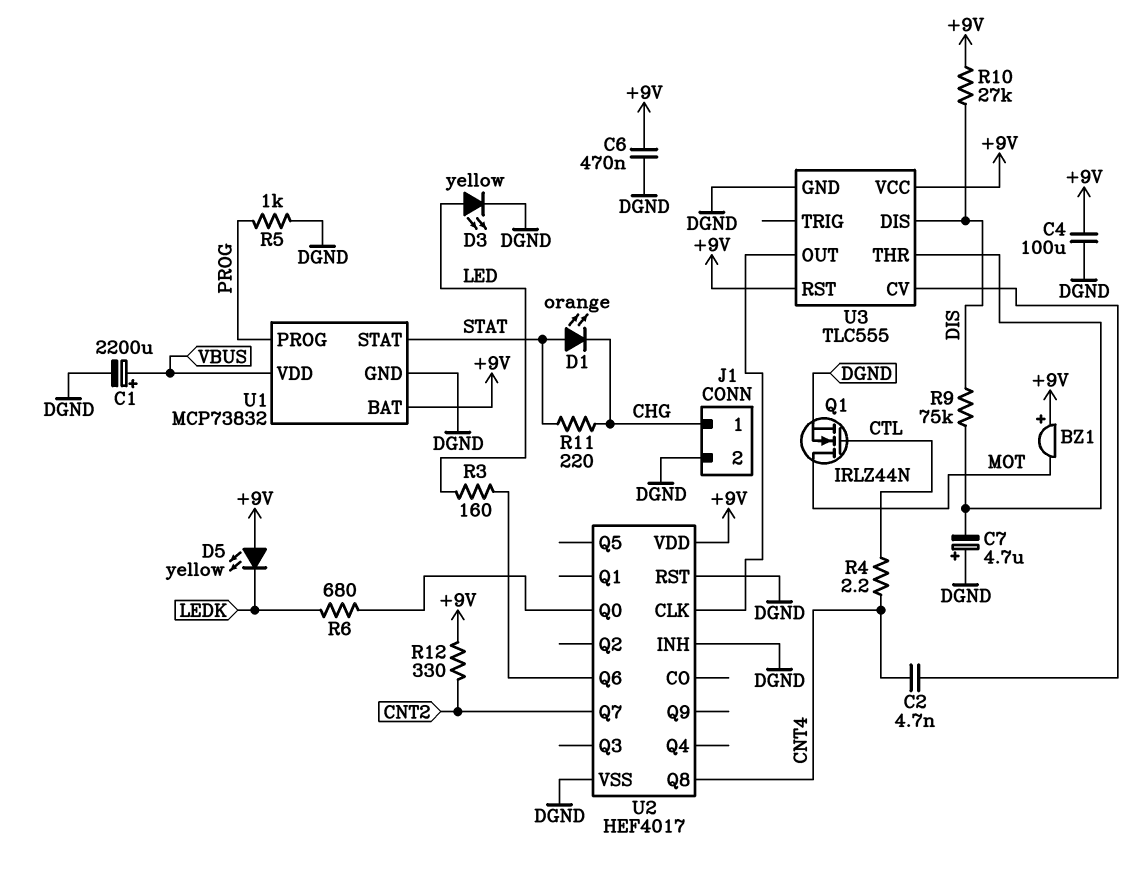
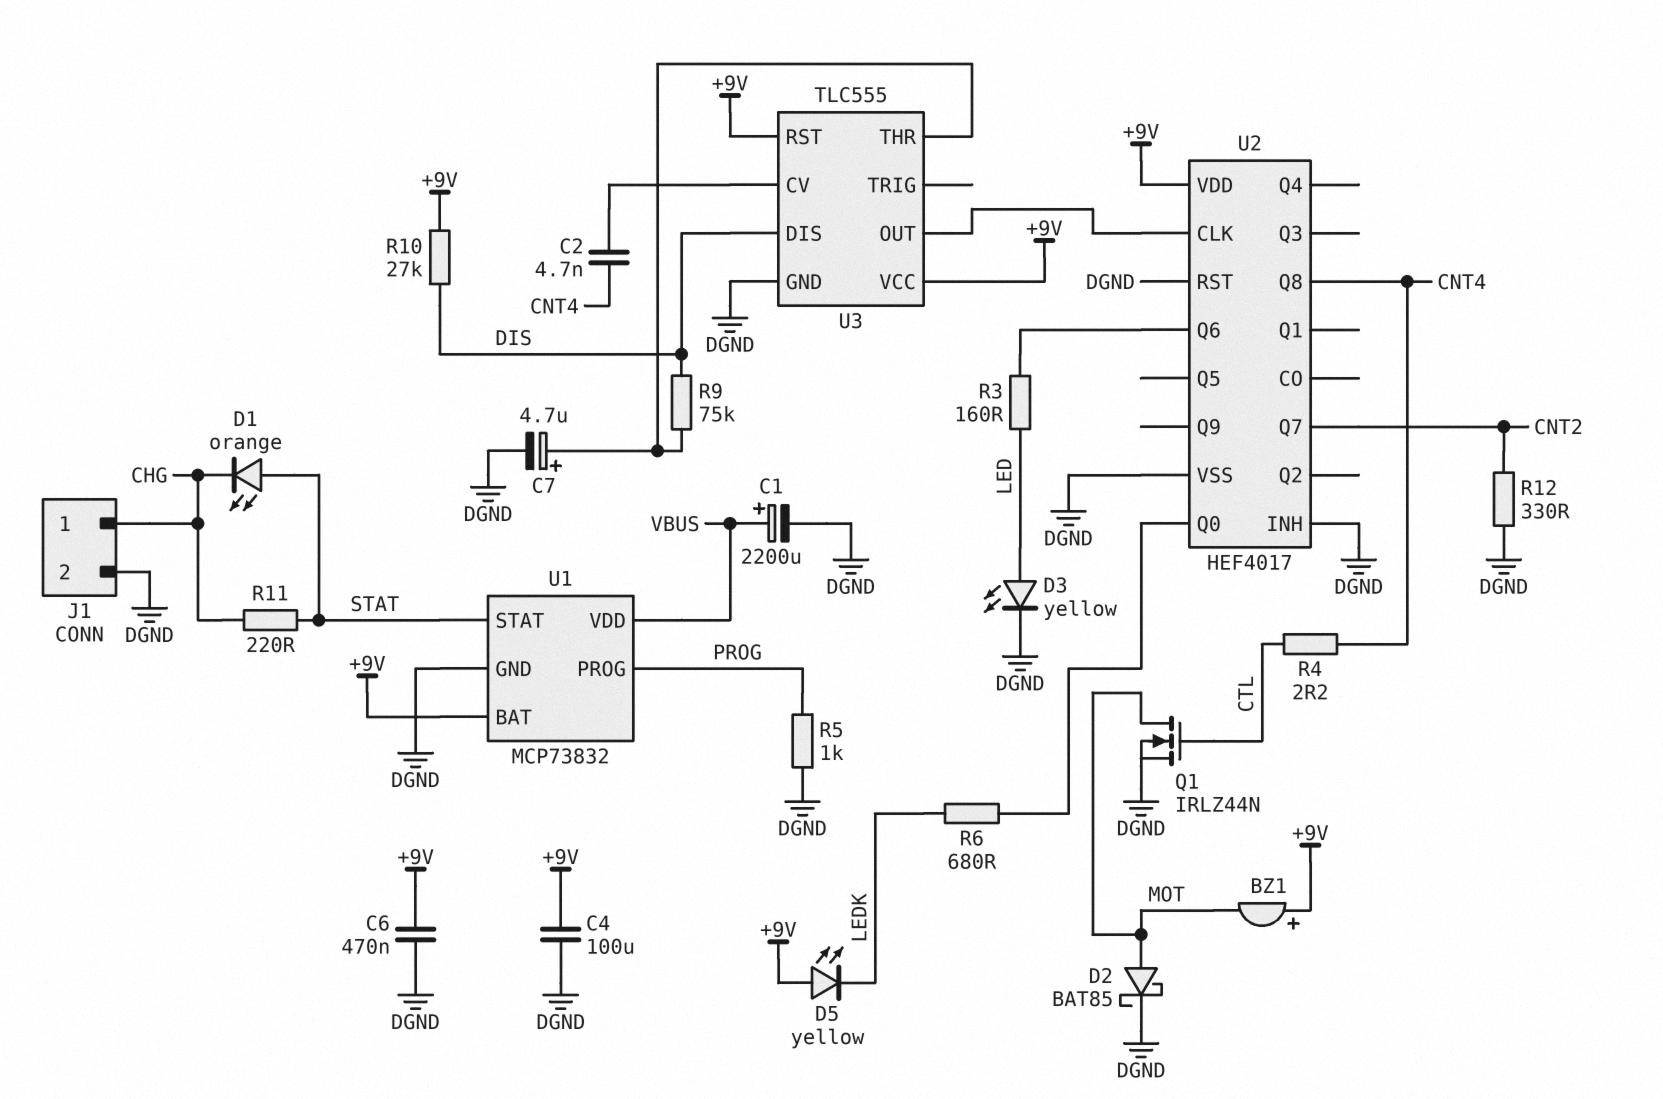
C7: 4.7uF (plus DGND, minus U3/THR) -> 4.7uF (plus U3/THR, minus DGND)
D2: none -> schottky BAT85 (A MOT, K DGND)
R12: 330 (+9V, CNT2) -> 330 (CNT2, DGND)

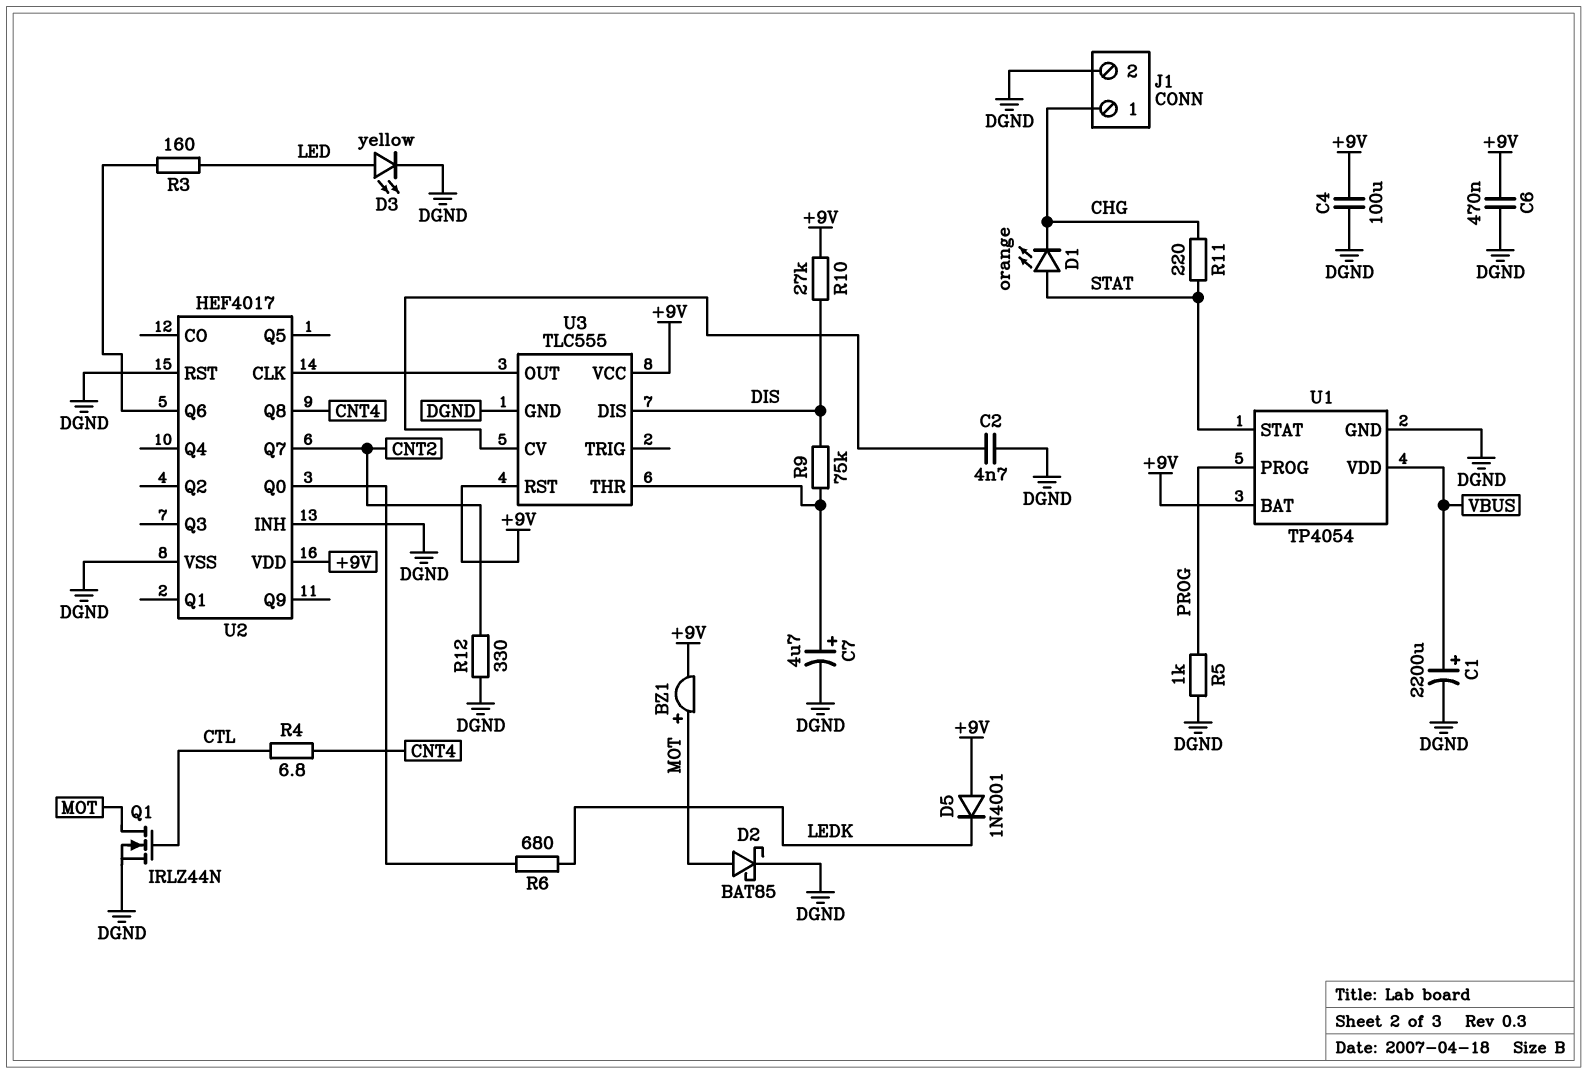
BZ1: buzzer (plus +9V, minus MOT) -> buzzer (plus MOT, minus +9V)
C2: 4.7nF (CNT4, U3/CV) -> 4.7nF (DGND, U3/CV)
D5: LED yellow (A +9V, K LEDK) -> diode 1N4001 (A +9V, K LEDK)
R4: 2.2 (CNT4, CTL) -> 6.8 (CNT4, CTL)
U1: MCP73832 -> TP4054

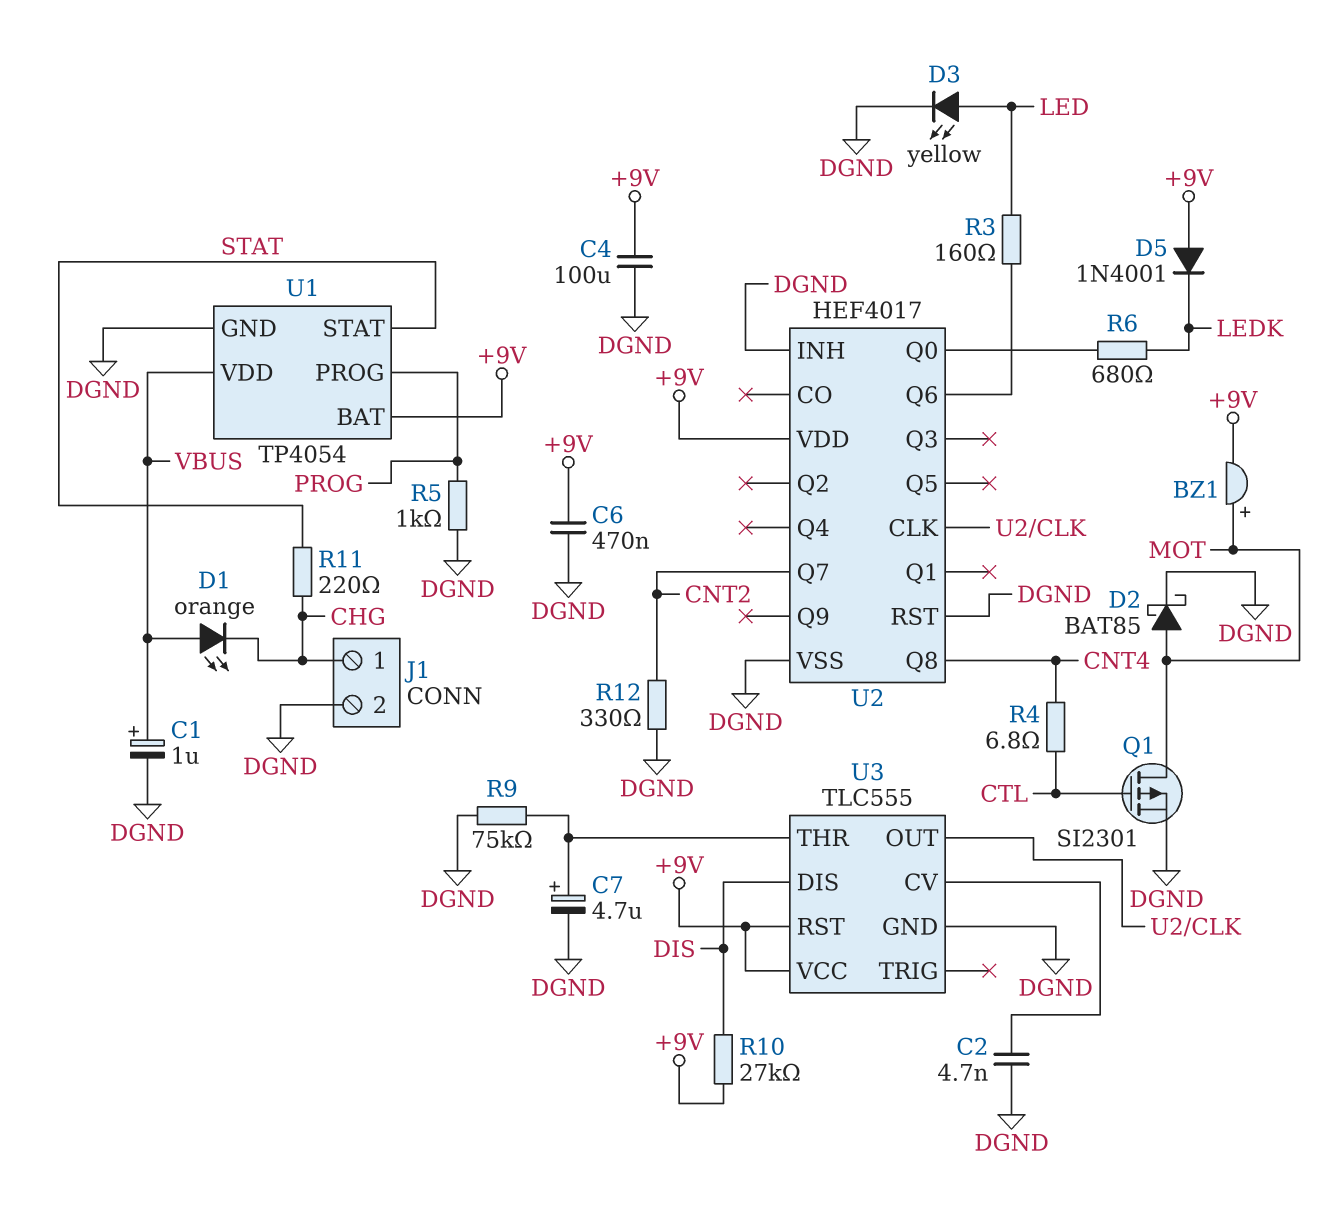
C1: 2200uF (plus VBUS, minus DGND) -> 1uF (plus VBUS, minus DGND)
D1: LED orange (A STAT, K CHG) -> LED orange (A VBUS, K CHG)
Q1: NMOS IRLZ44N (G CTL, D MOT, S DGND) -> PMOS SI2301 (G CTL, D MOT, S DGND)
R9: 75k (DIS, U3/THR) -> 75k (DGND, U3/THR)

